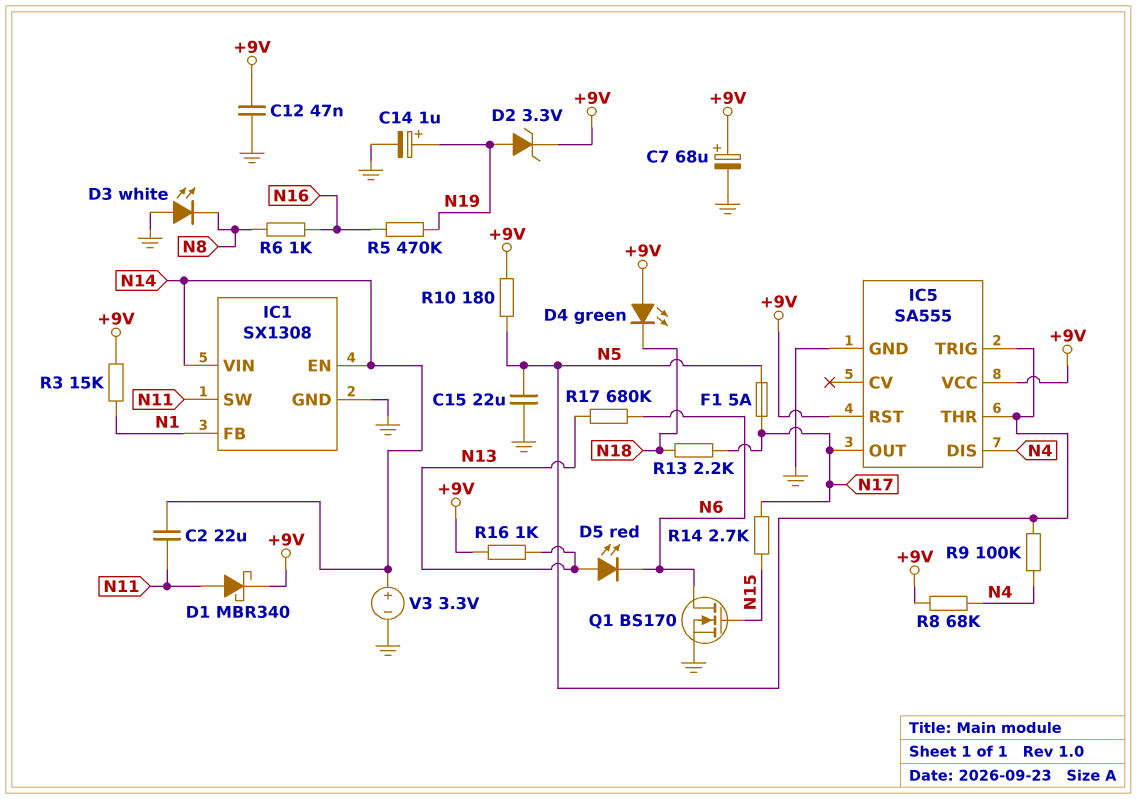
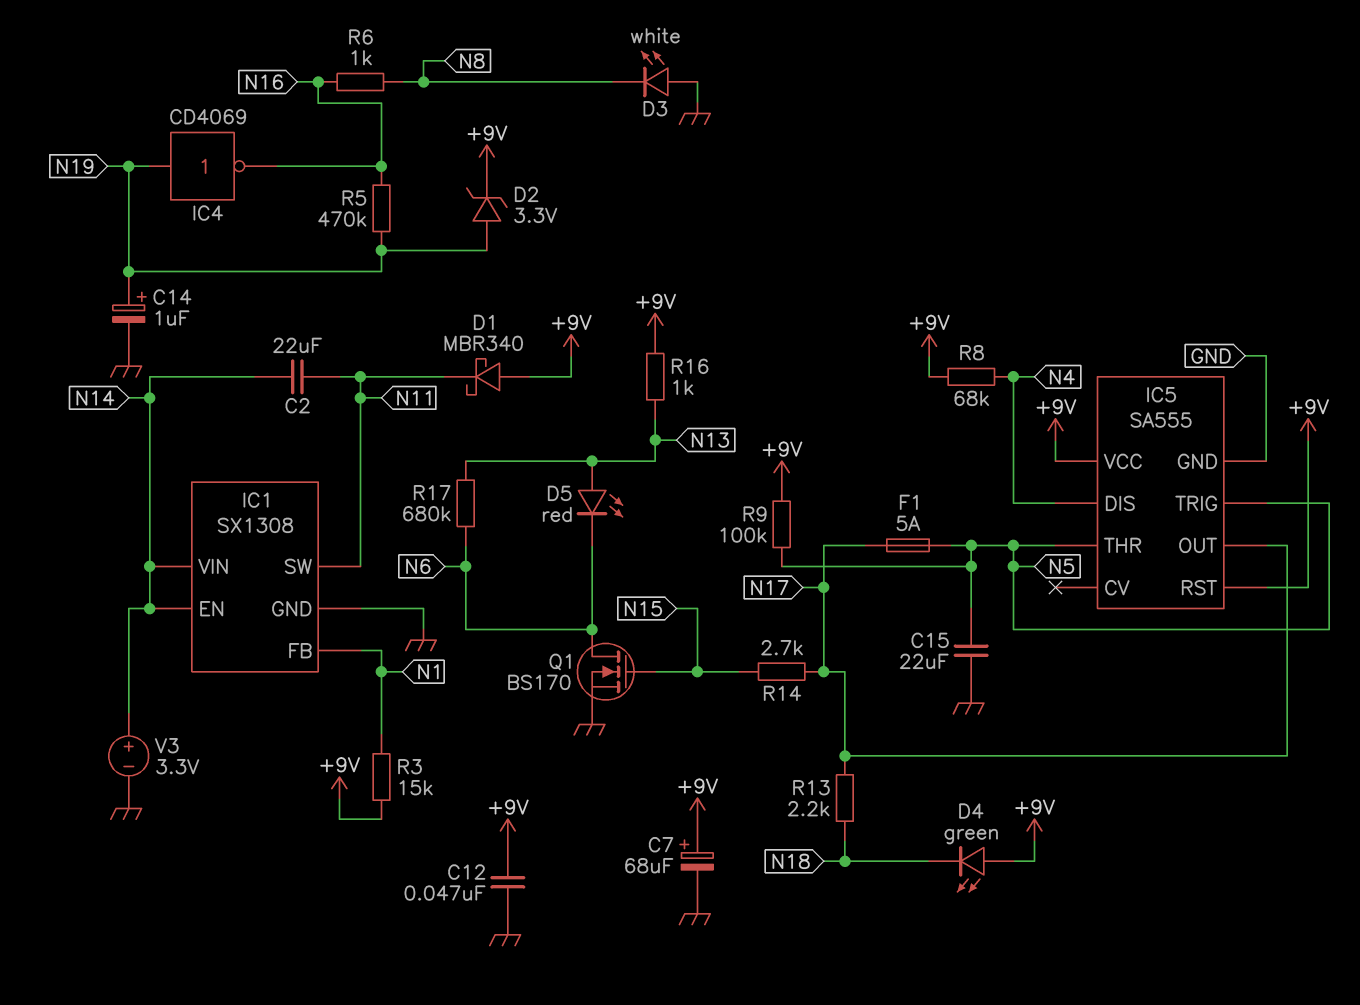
D1: schottky MBR340 (A N11, K +9V) -> schottky MBR340 (A +9V, K N11)
IC4: none -> NOT CD4069 (in N19, out N16)
R9: 100k (N4, N5) -> 100k (+9V, N5)
R10: 180 (+9V, N5) -> none

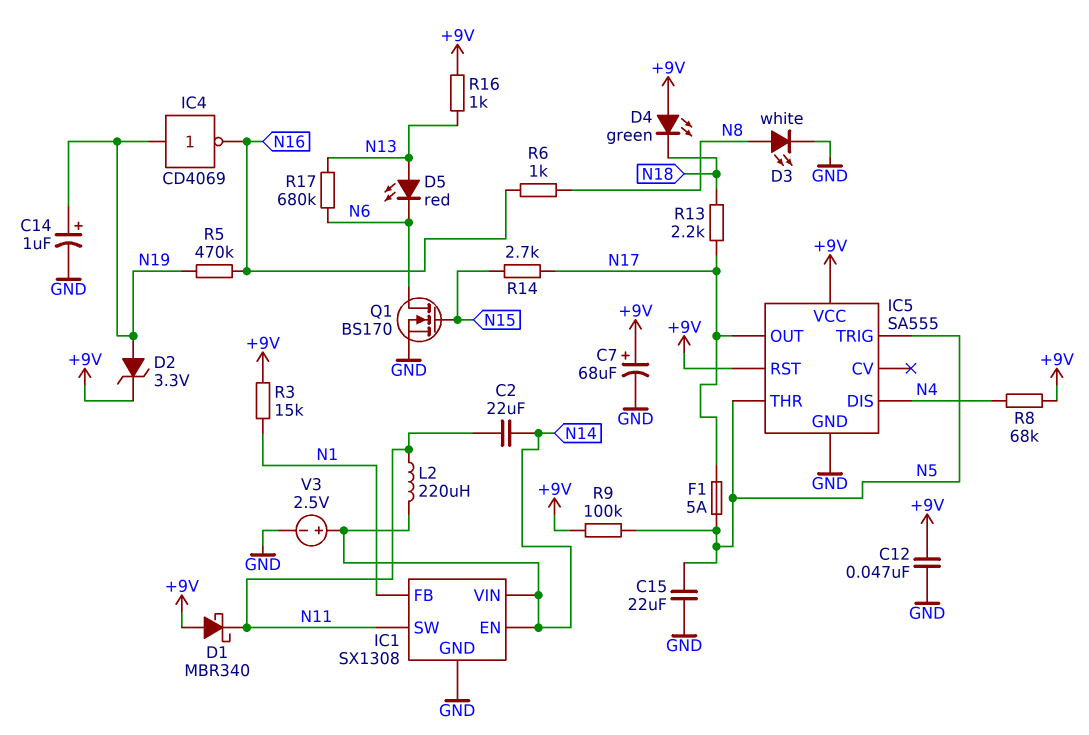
D3: LED white (A GND, K N8) -> LED white (A N8, K GND)
L2: none -> 220uH (N11, N14)
V3: 3.3V (plus N14, minus GND) -> 2.5V (plus N14, minus GND)

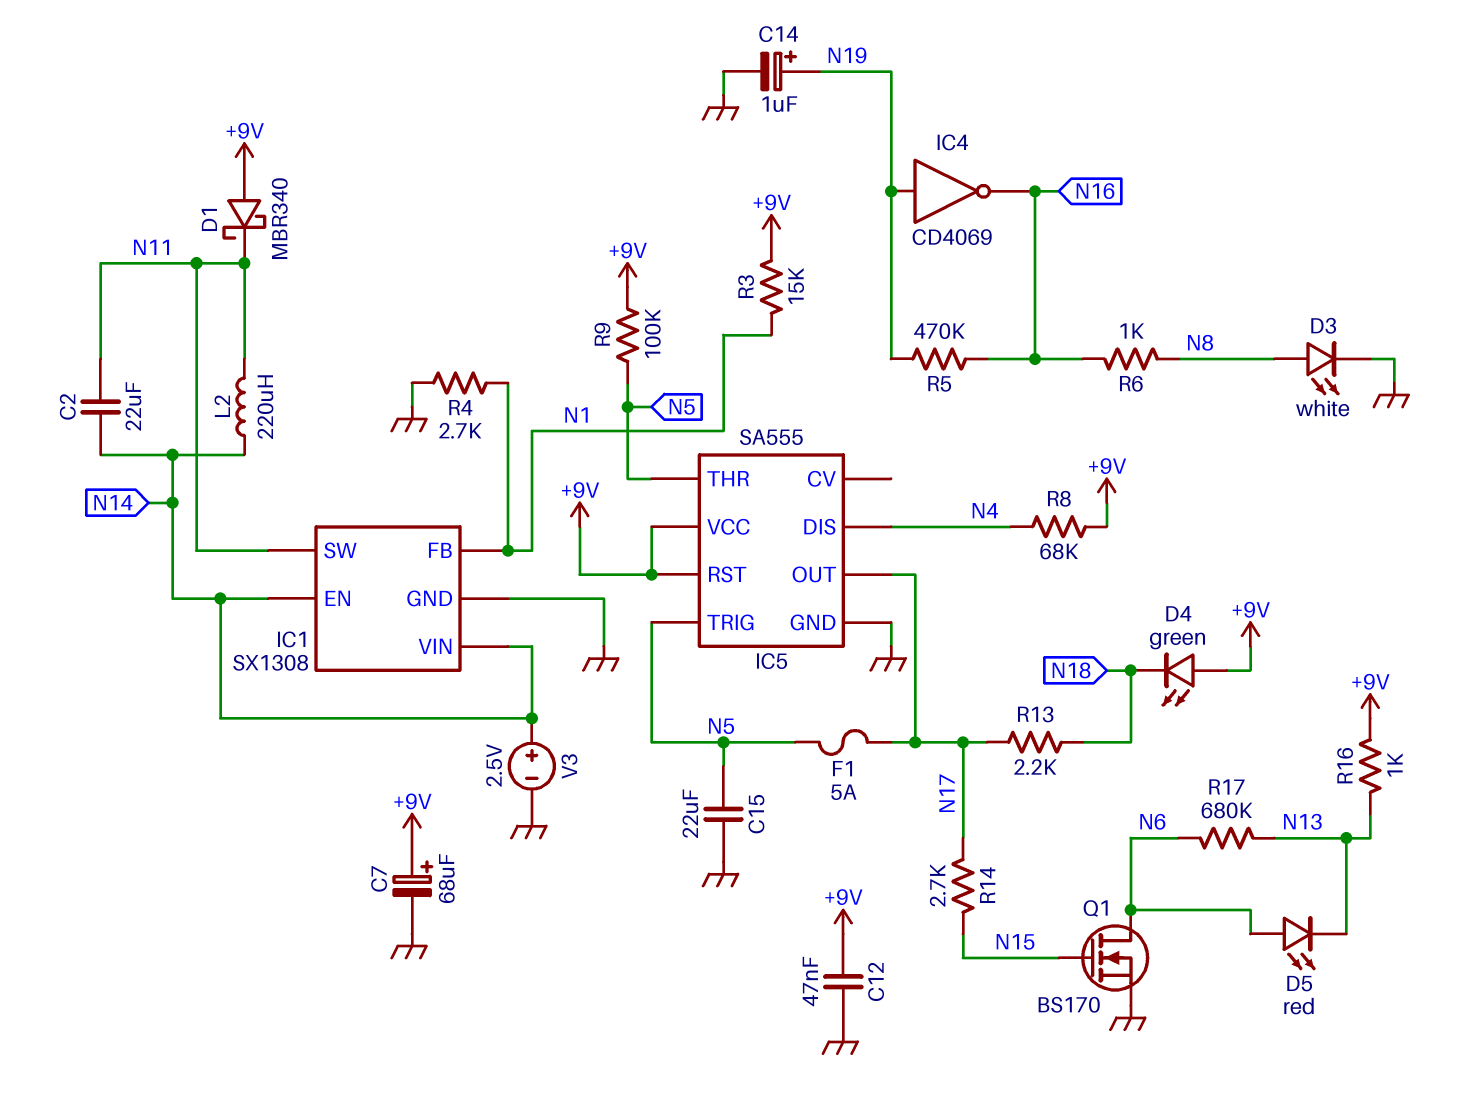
D2: zener 3.3V (A N19, K +9V) -> none
D5: LED red (A N13, K N6) -> LED red (A N6, K N13)
R4: none -> 2.7k (GND, N1)

